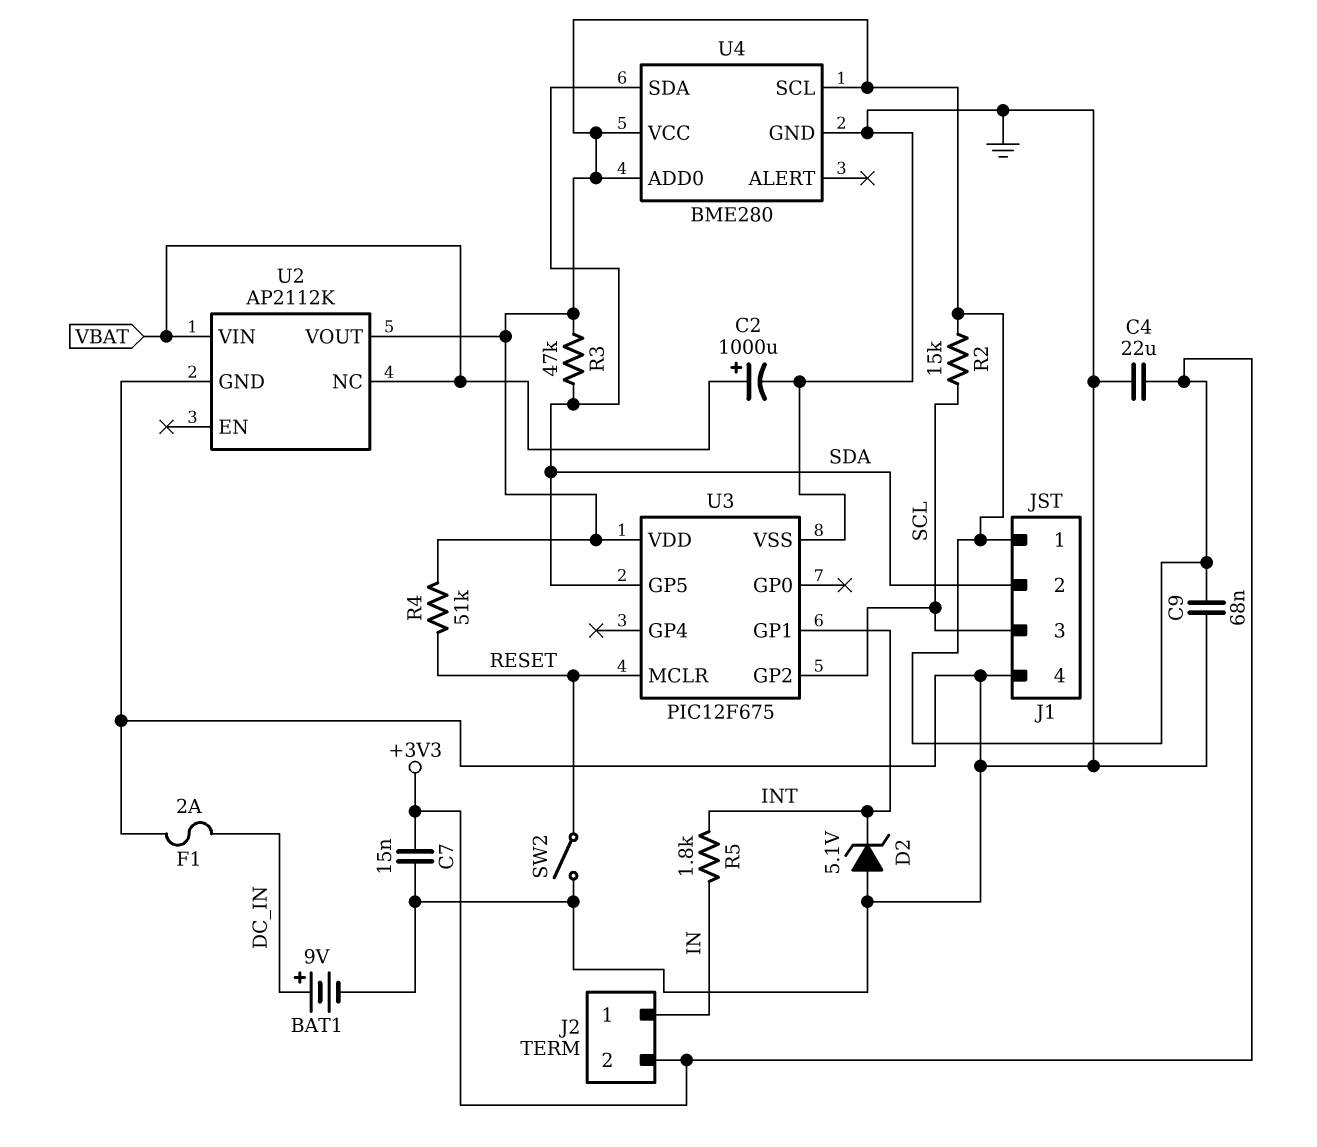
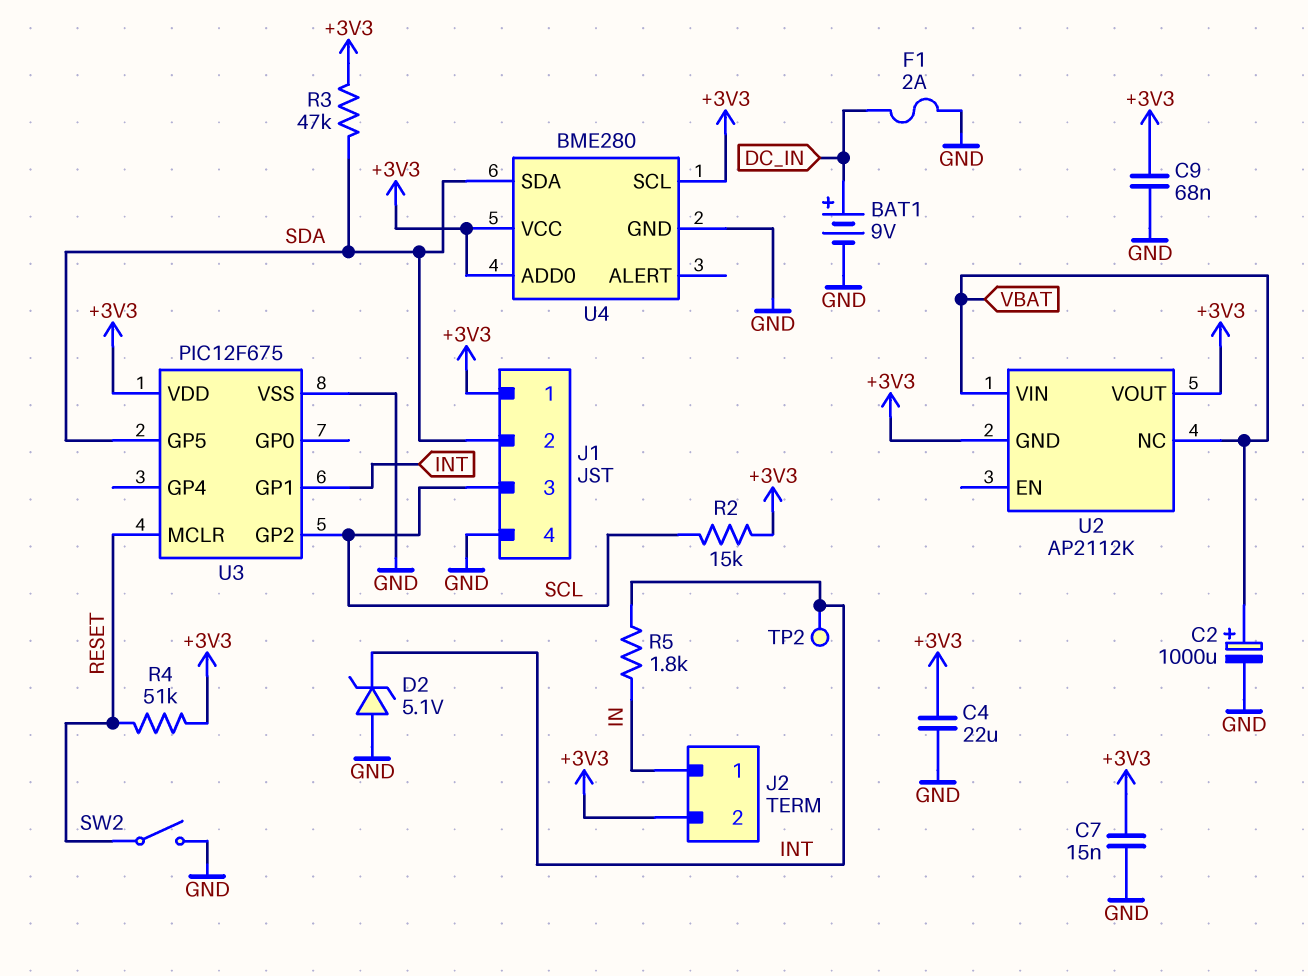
TP2: none -> test point (INT)
U2 pin GND: GND -> +3V3

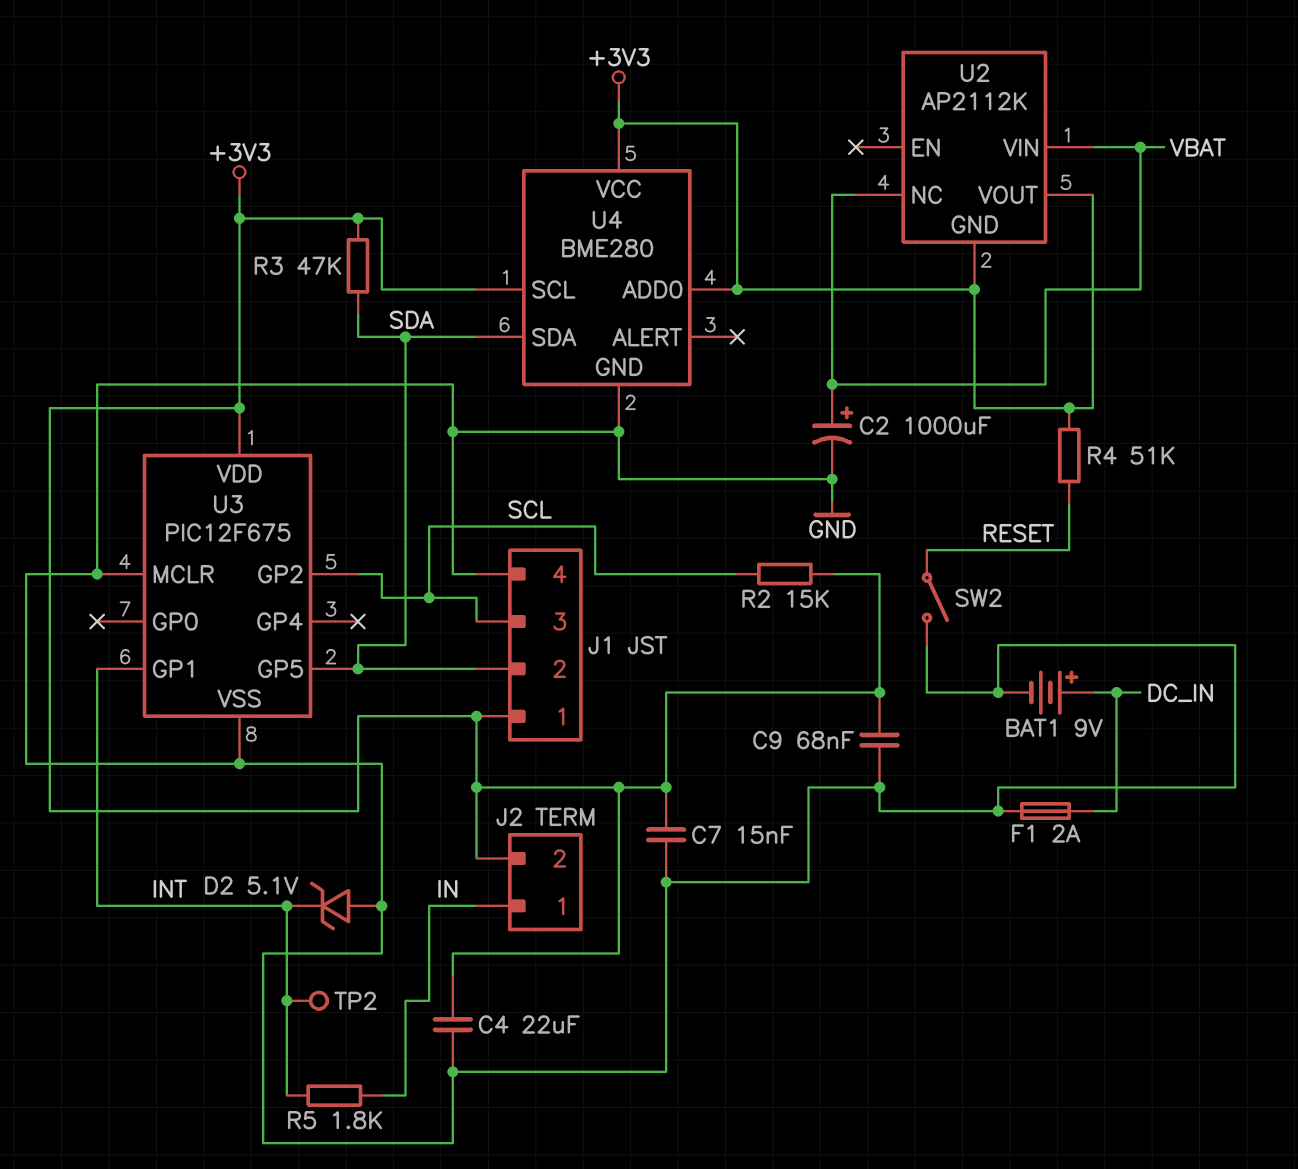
U3 pin MCLR: RESET -> GND

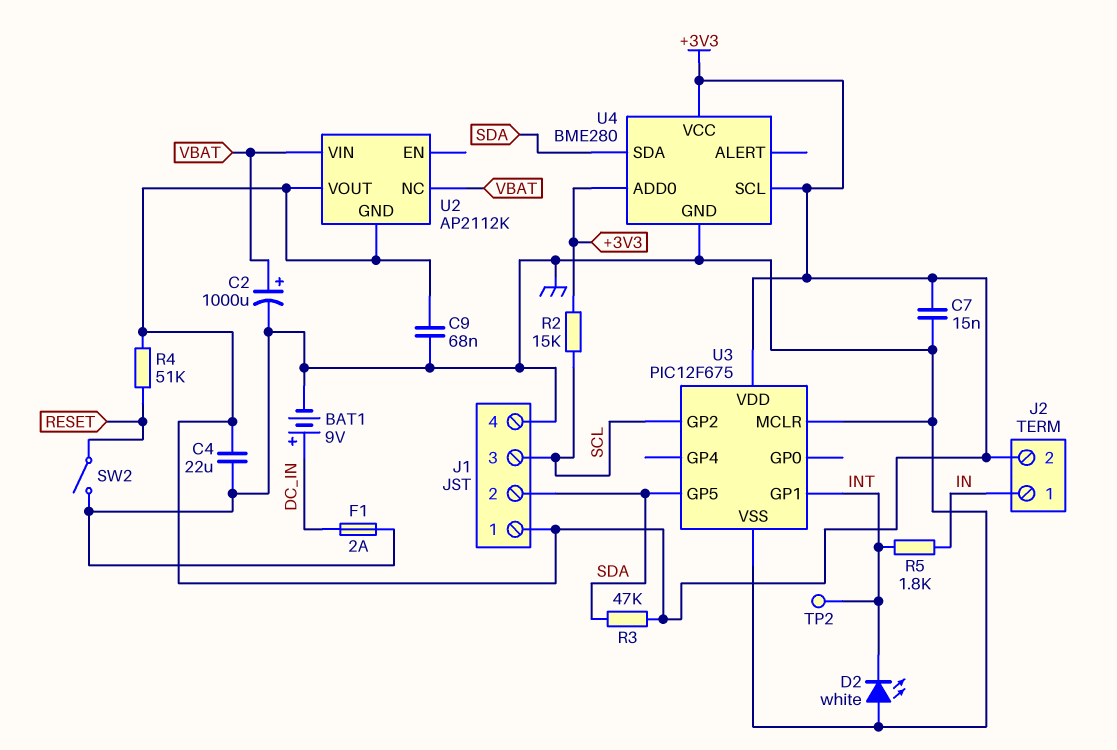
D2: zener 5.1V (A GND, K INT) -> LED white (A GND, K INT)

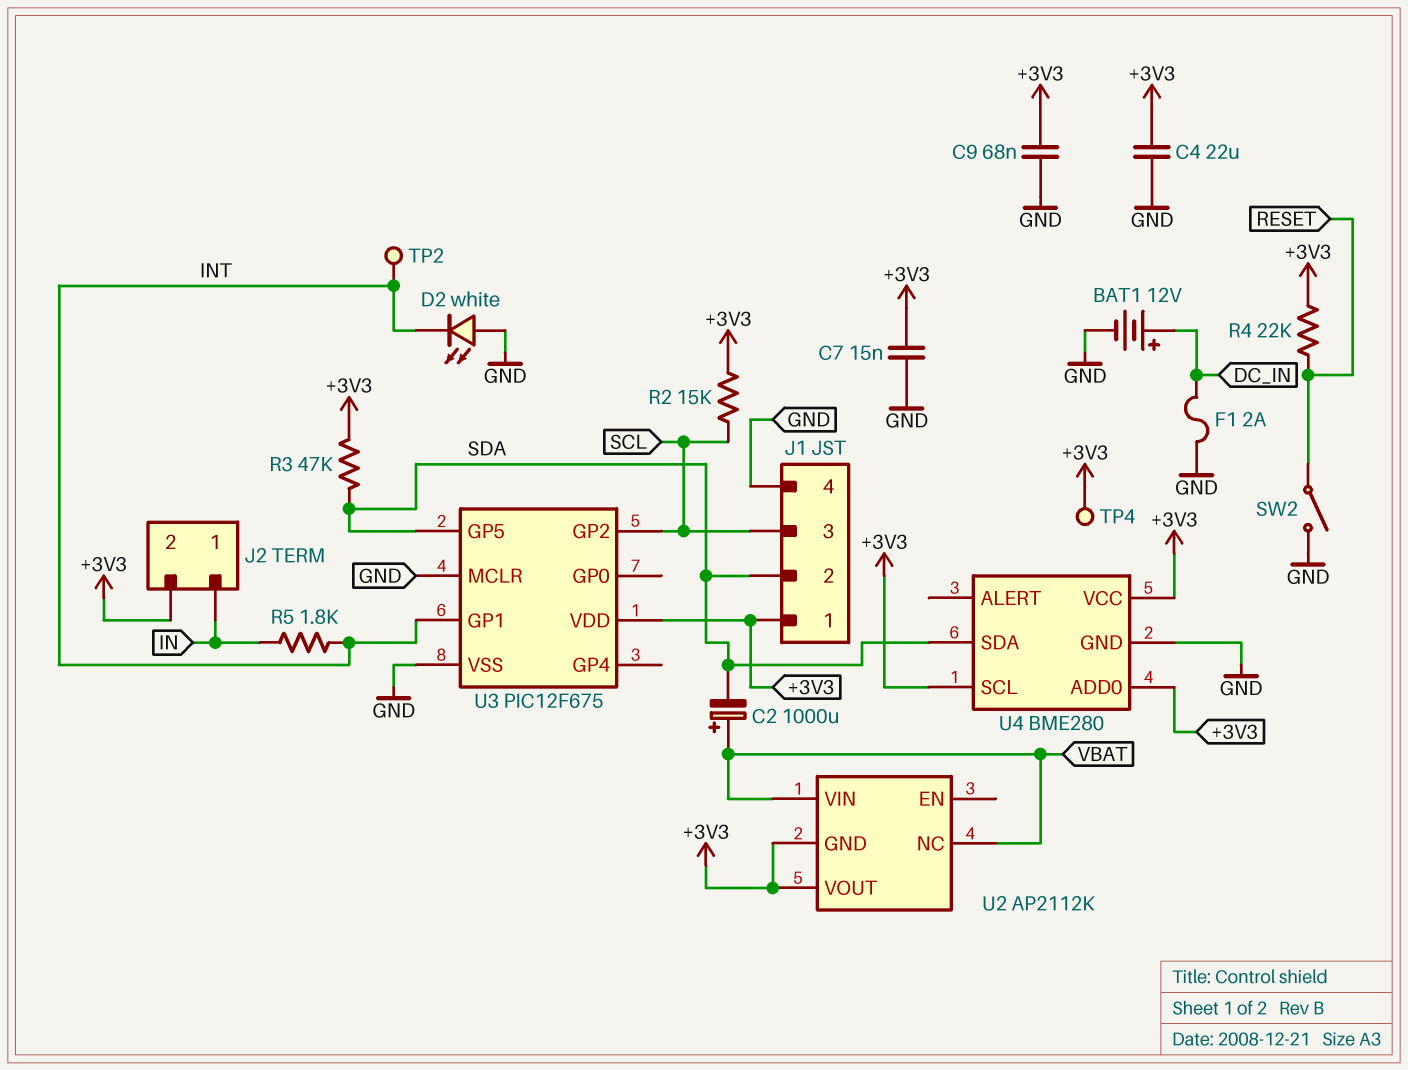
BAT1: 9V (plus DC_IN, minus GND) -> 12V (plus DC_IN, minus GND)
C2: 1000uF (plus VBAT, minus GND) -> 1000uF (plus VBAT, minus SDA)
R4: 51k (+3V3, RESET) -> 22k (+3V3, RESET)
TP4: none -> test point (+3V3)

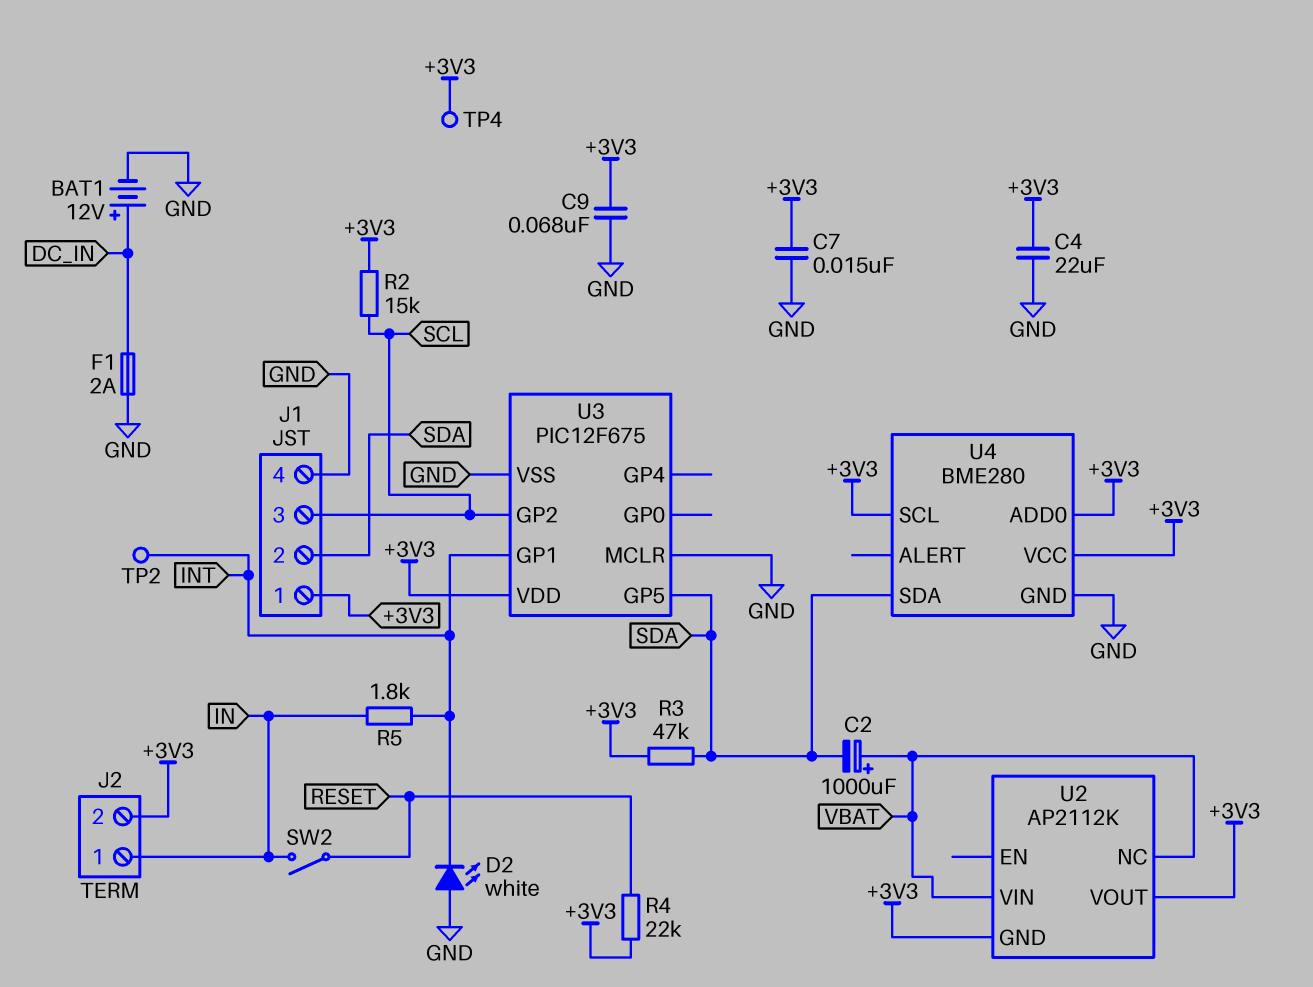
SW2: switch (GND, RESET) -> switch (IN, RESET)

